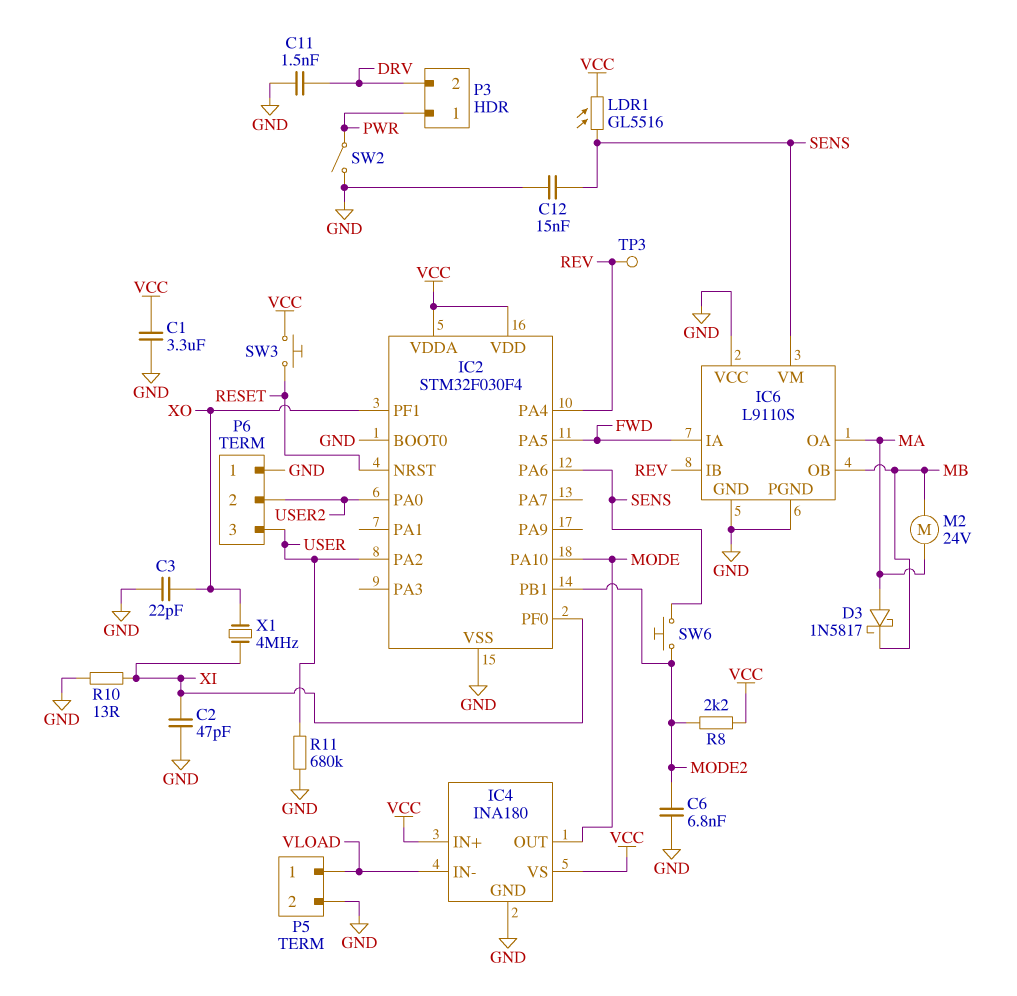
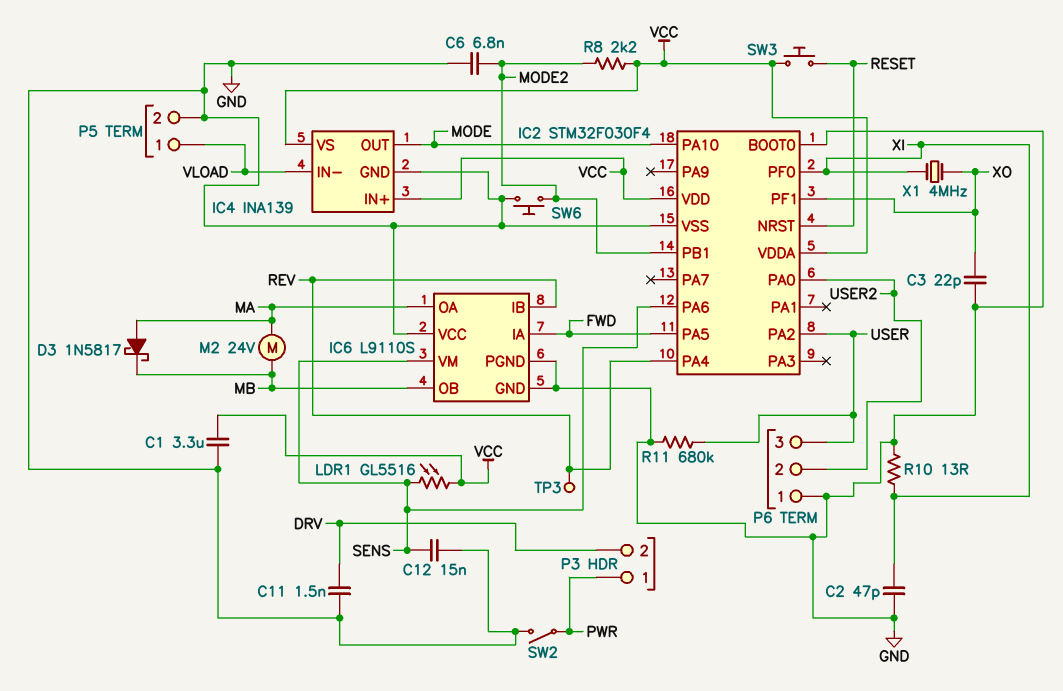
IC4: INA180 -> INA139
SW6: button (MODE2, SENS) -> button (GND, MODE2)

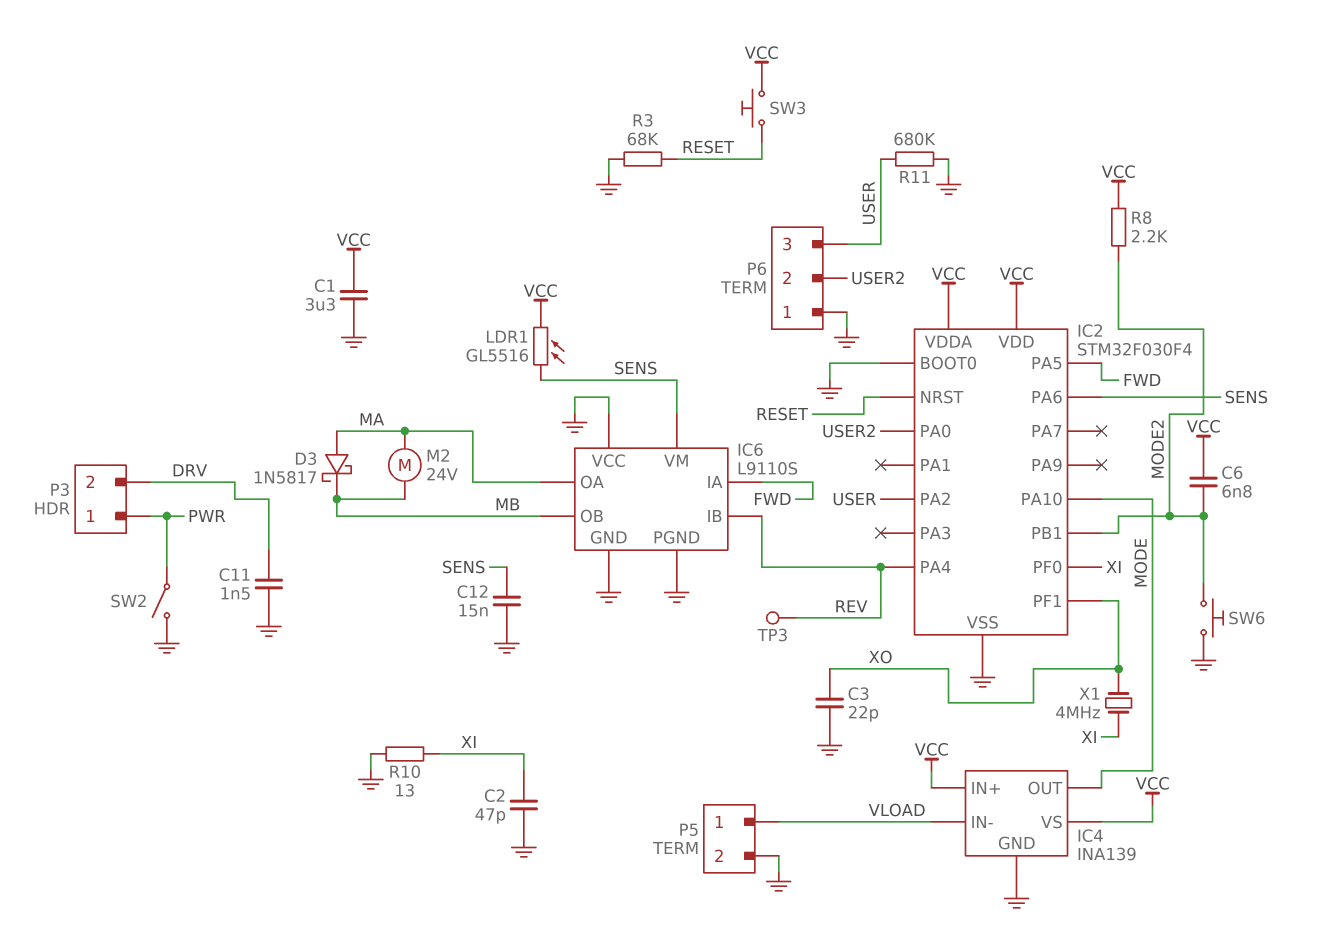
C6: 6.8nF (GND, MODE2) -> 6.8nF (MODE2, VCC)
R3: none -> 68k (GND, RESET)

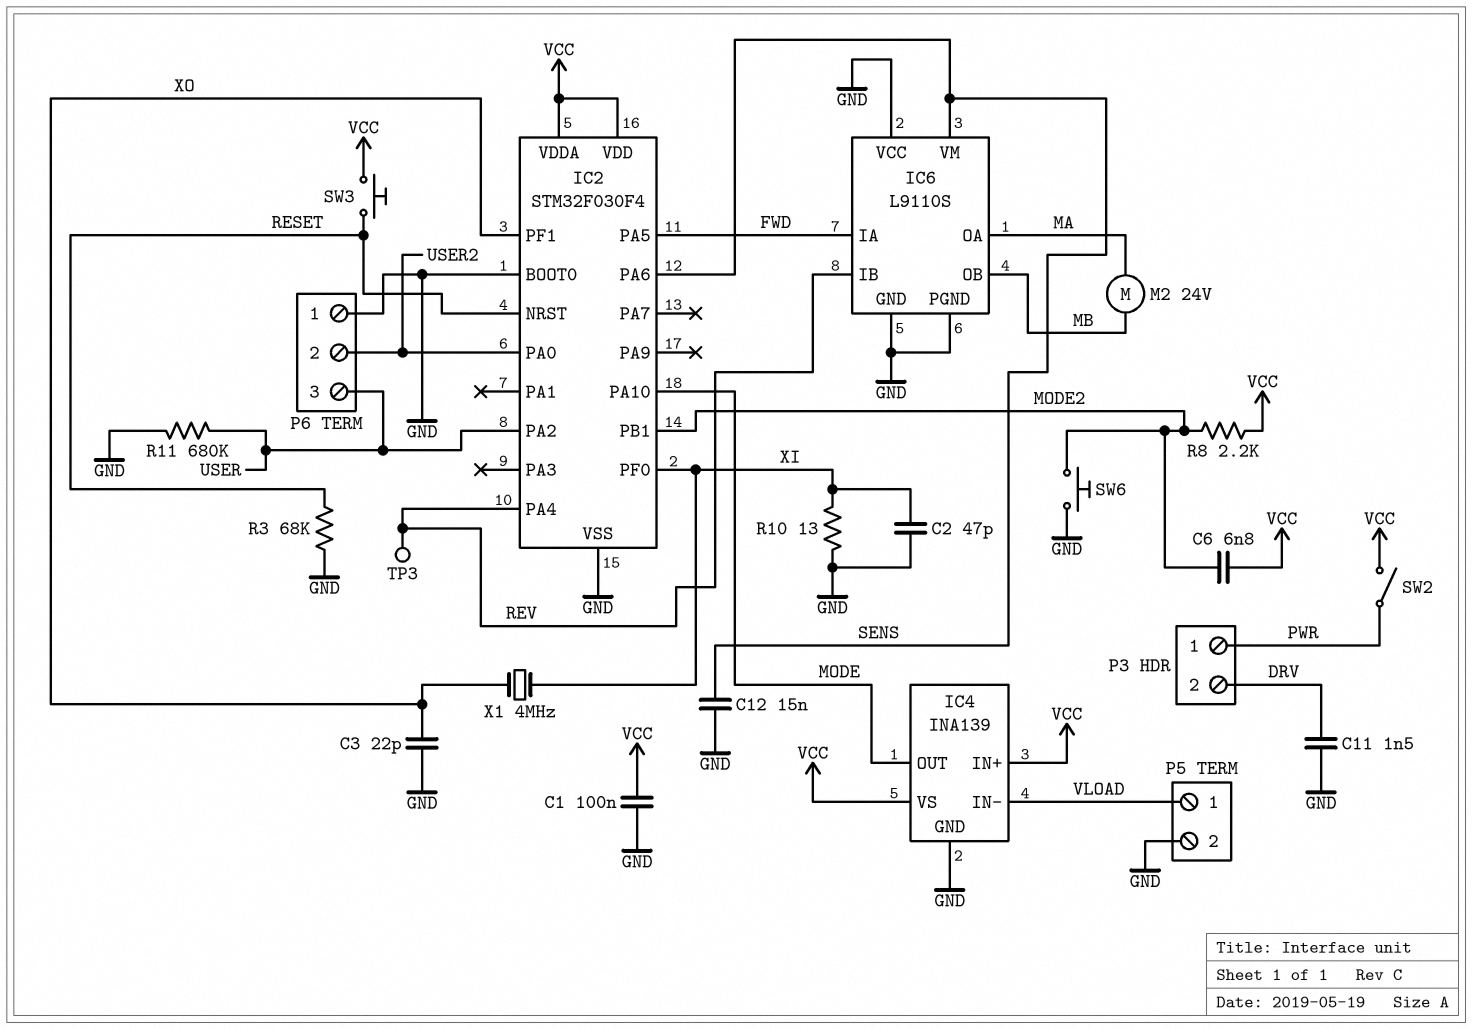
C1: 3.3uF (GND, VCC) -> 100nF (GND, VCC)
D3: schottky 1N5817 (A MA, K MB) -> none
LDR1: GL5516 (SENS, VCC) -> none
SW2: switch (GND, PWR) -> switch (PWR, VCC)

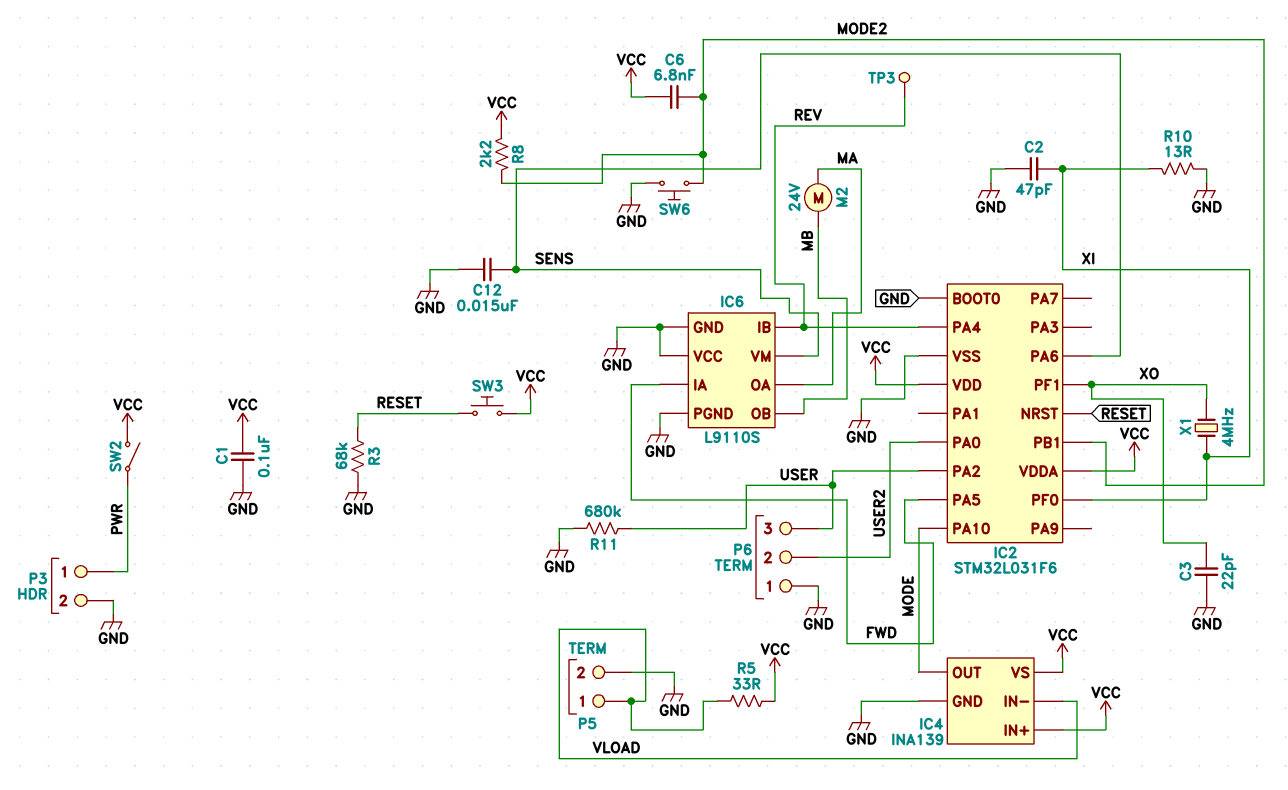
C11: 1.5nF (DRV, GND) -> none
IC2: STM32F030F4 -> STM32L031F6
P3 pin 2: DRV -> GND
R5: none -> 33 (VCC, VLOAD)

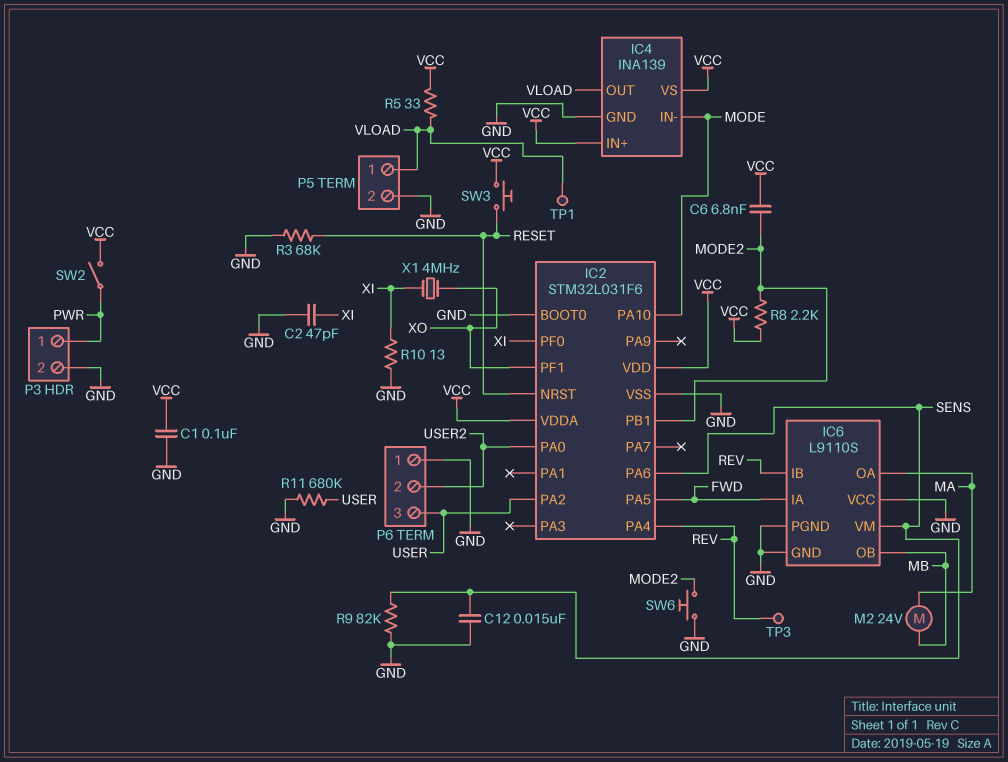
C3: 22pF (GND, XO) -> none
IC4 pin IN-: VLOAD -> MODE
IC4 pin OUT: MODE -> VLOAD
R9: none -> 82k (GND, SENS)
TP1: none -> test point (VLOAD)

